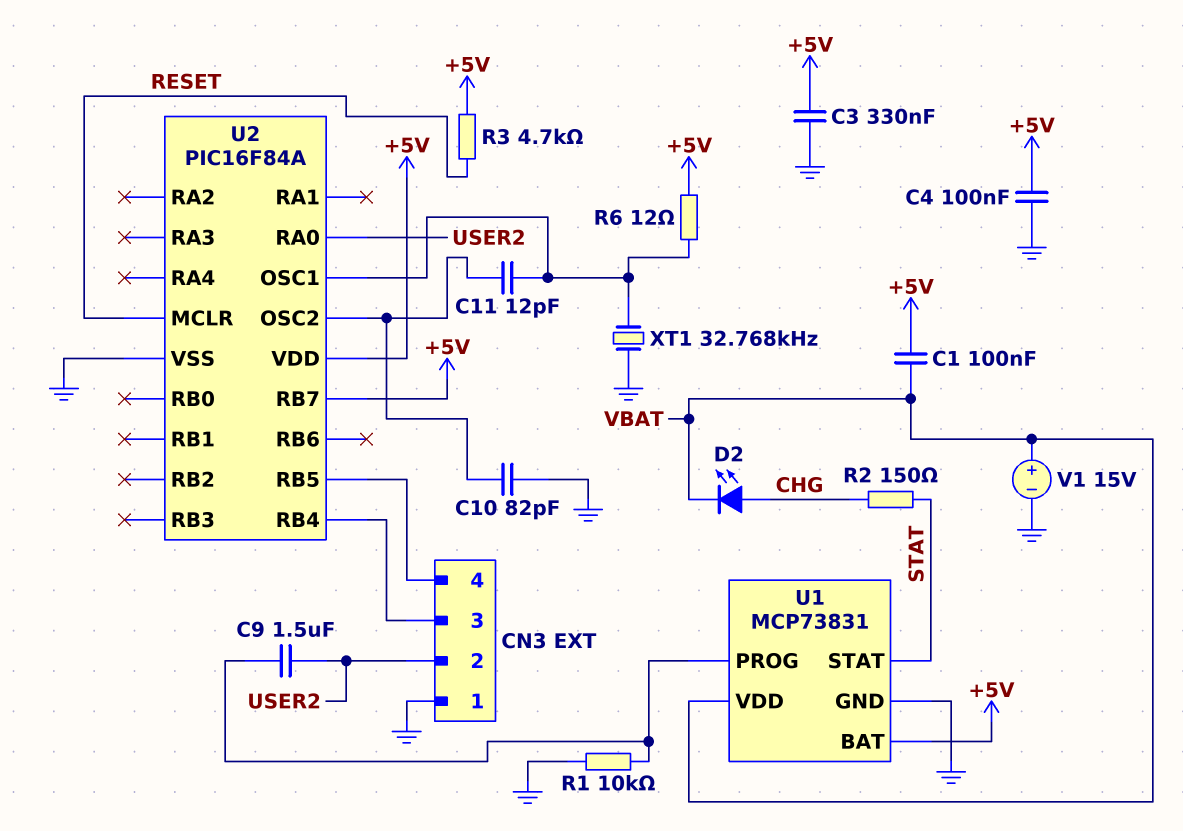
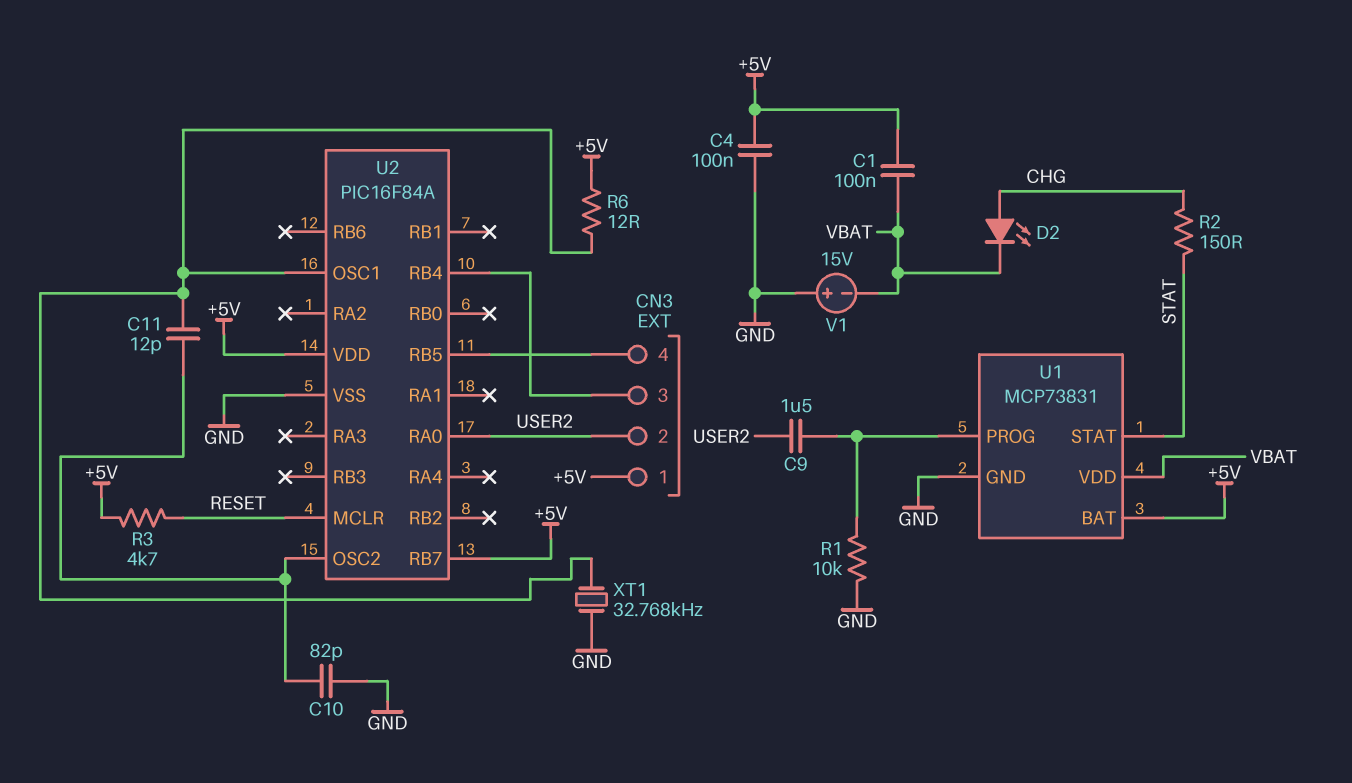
C3: 330nF (+5V, GND) -> none
CN3 pin 1: GND -> +5V
V1: 15V (plus VBAT, minus GND) -> 15V (plus GND, minus VBAT)

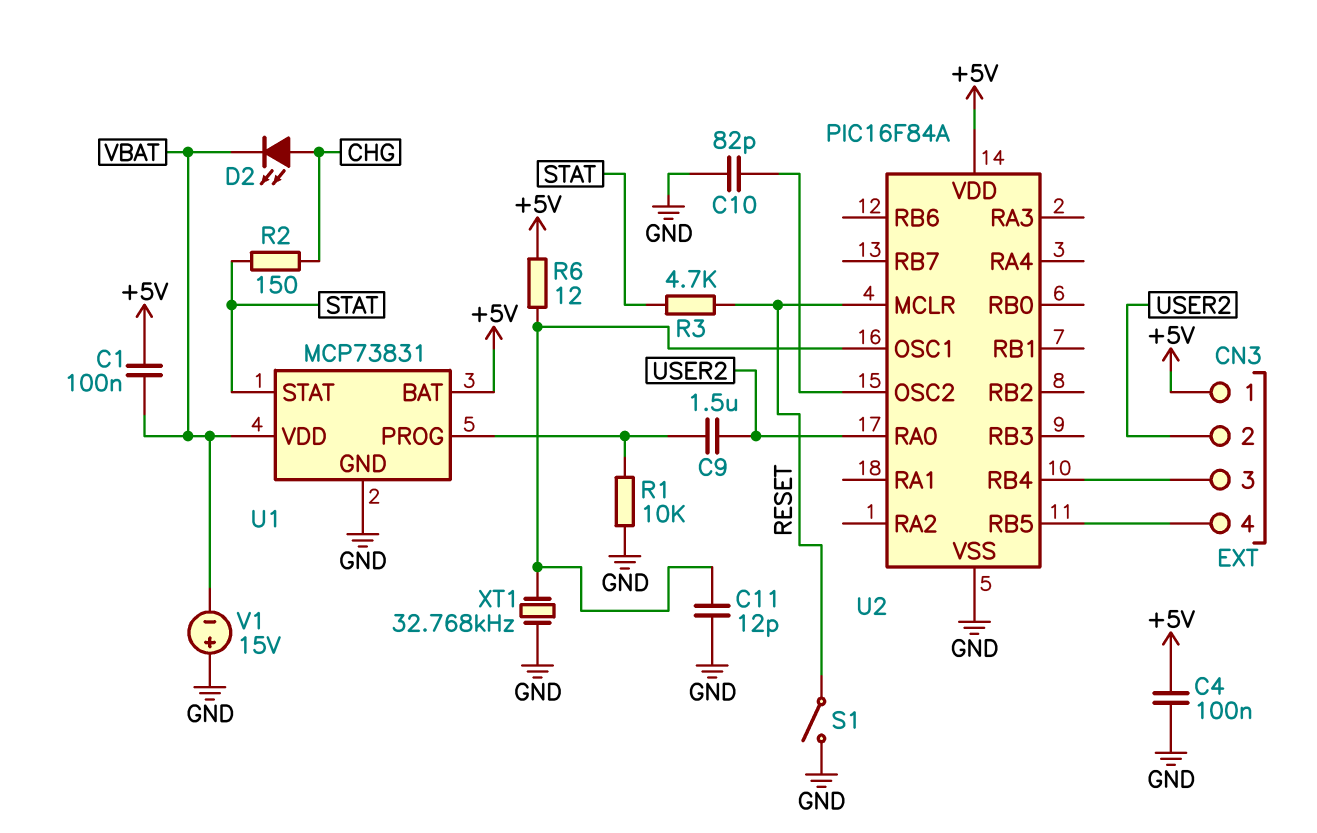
C11: 12pF (U2/OSC1, U2/OSC2) -> 12pF (GND, U2/OSC1)
R3: 4.7k (+5V, RESET) -> 4.7k (RESET, STAT)
S1: none -> switch (GND, RESET)
U2 pin RB7: +5V -> none

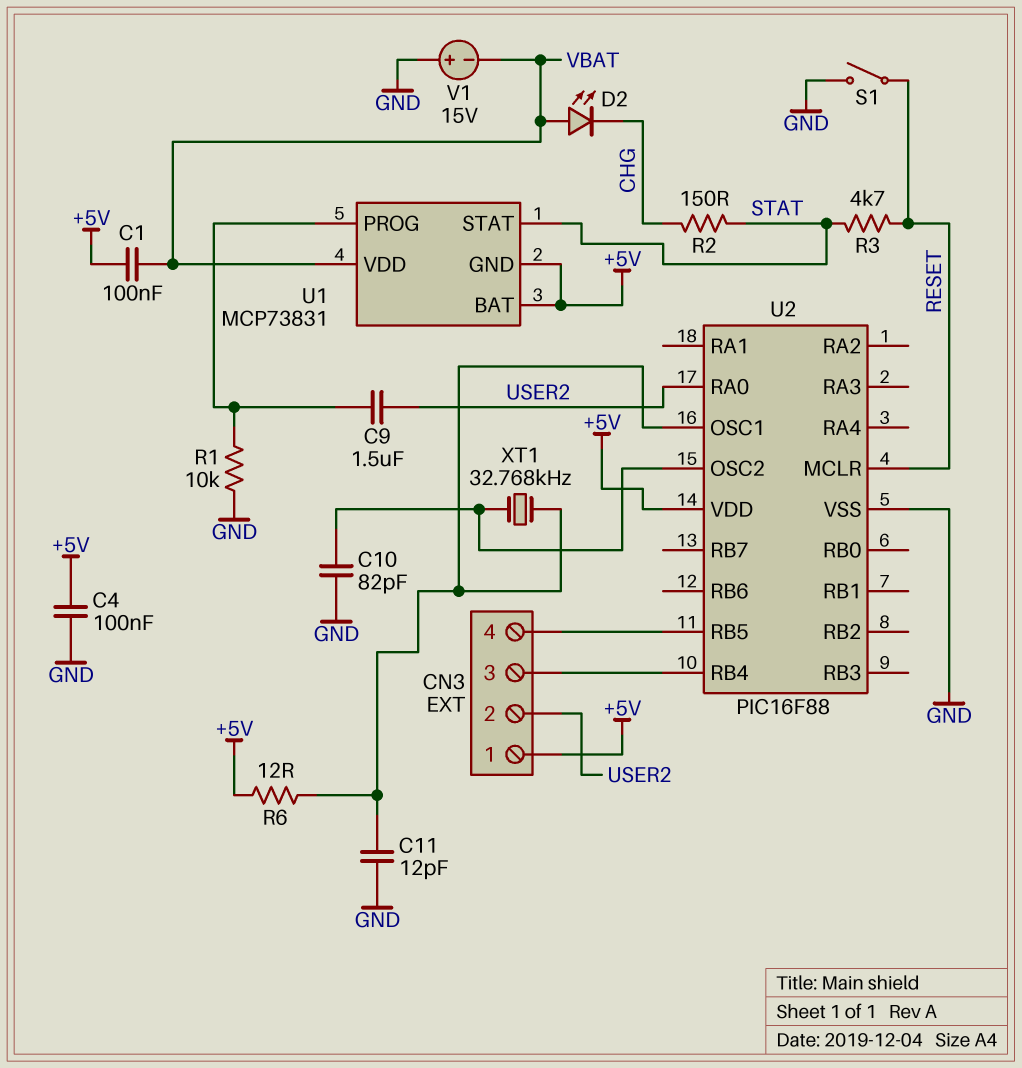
D2: LED (A CHG, K VBAT) -> LED (A VBAT, K CHG)
U1 pin GND: GND -> +5V
U2: PIC16F84A -> PIC16F88
XT1: 32.768kHz (GND, U2/OSC1) -> 32.768kHz (U2/OSC1, U2/OSC2)

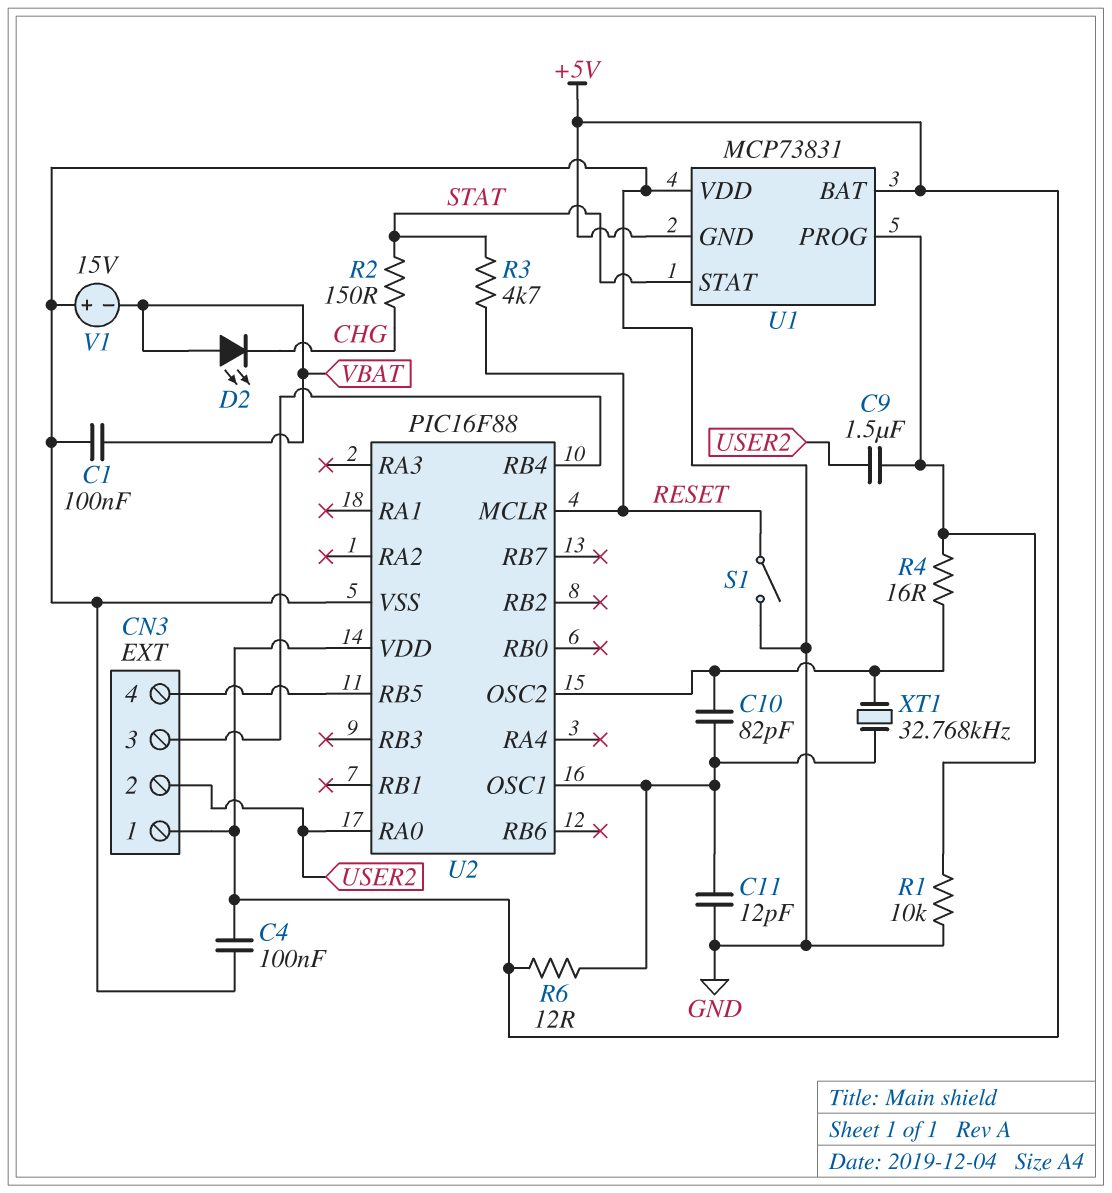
C1: 100nF (+5V, VBAT) -> 100nF (GND, VBAT)
C10: 82pF (GND, U2/OSC2) -> 82pF (U2/OSC1, U2/OSC2)
R4: none -> 16 (U1/PROG, U2/OSC2)
U1 pin VDD: VBAT -> GND

